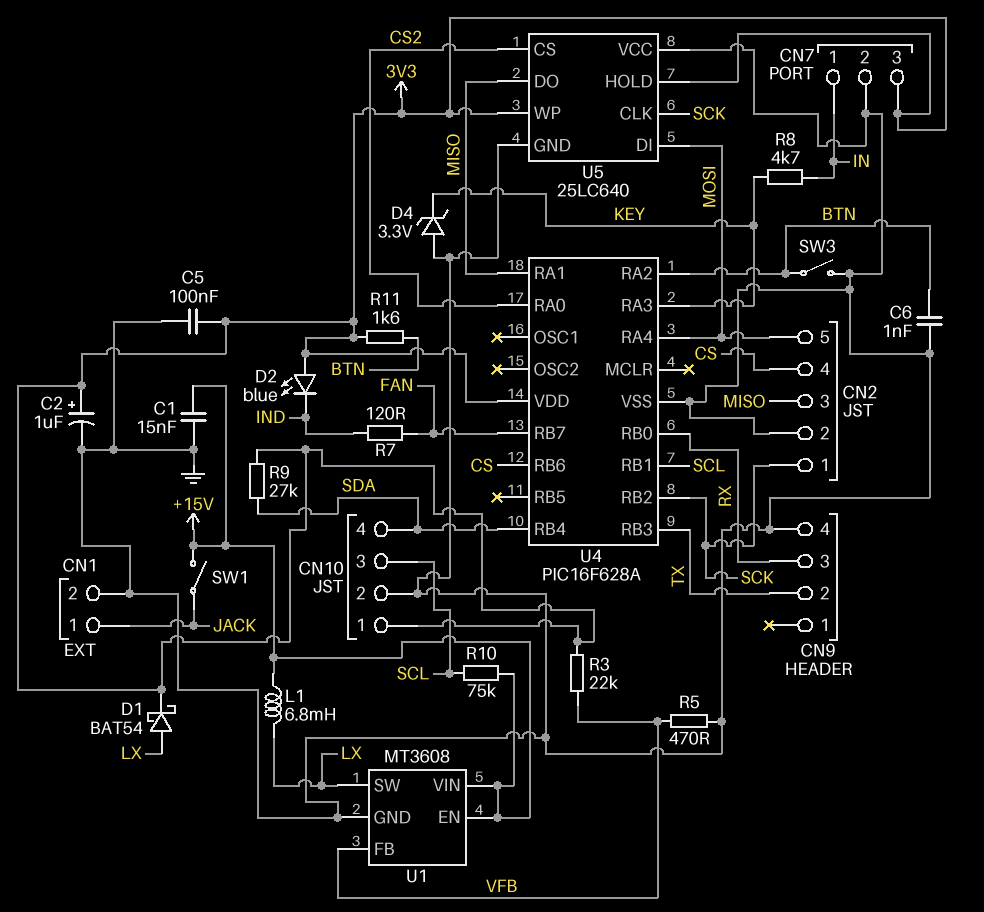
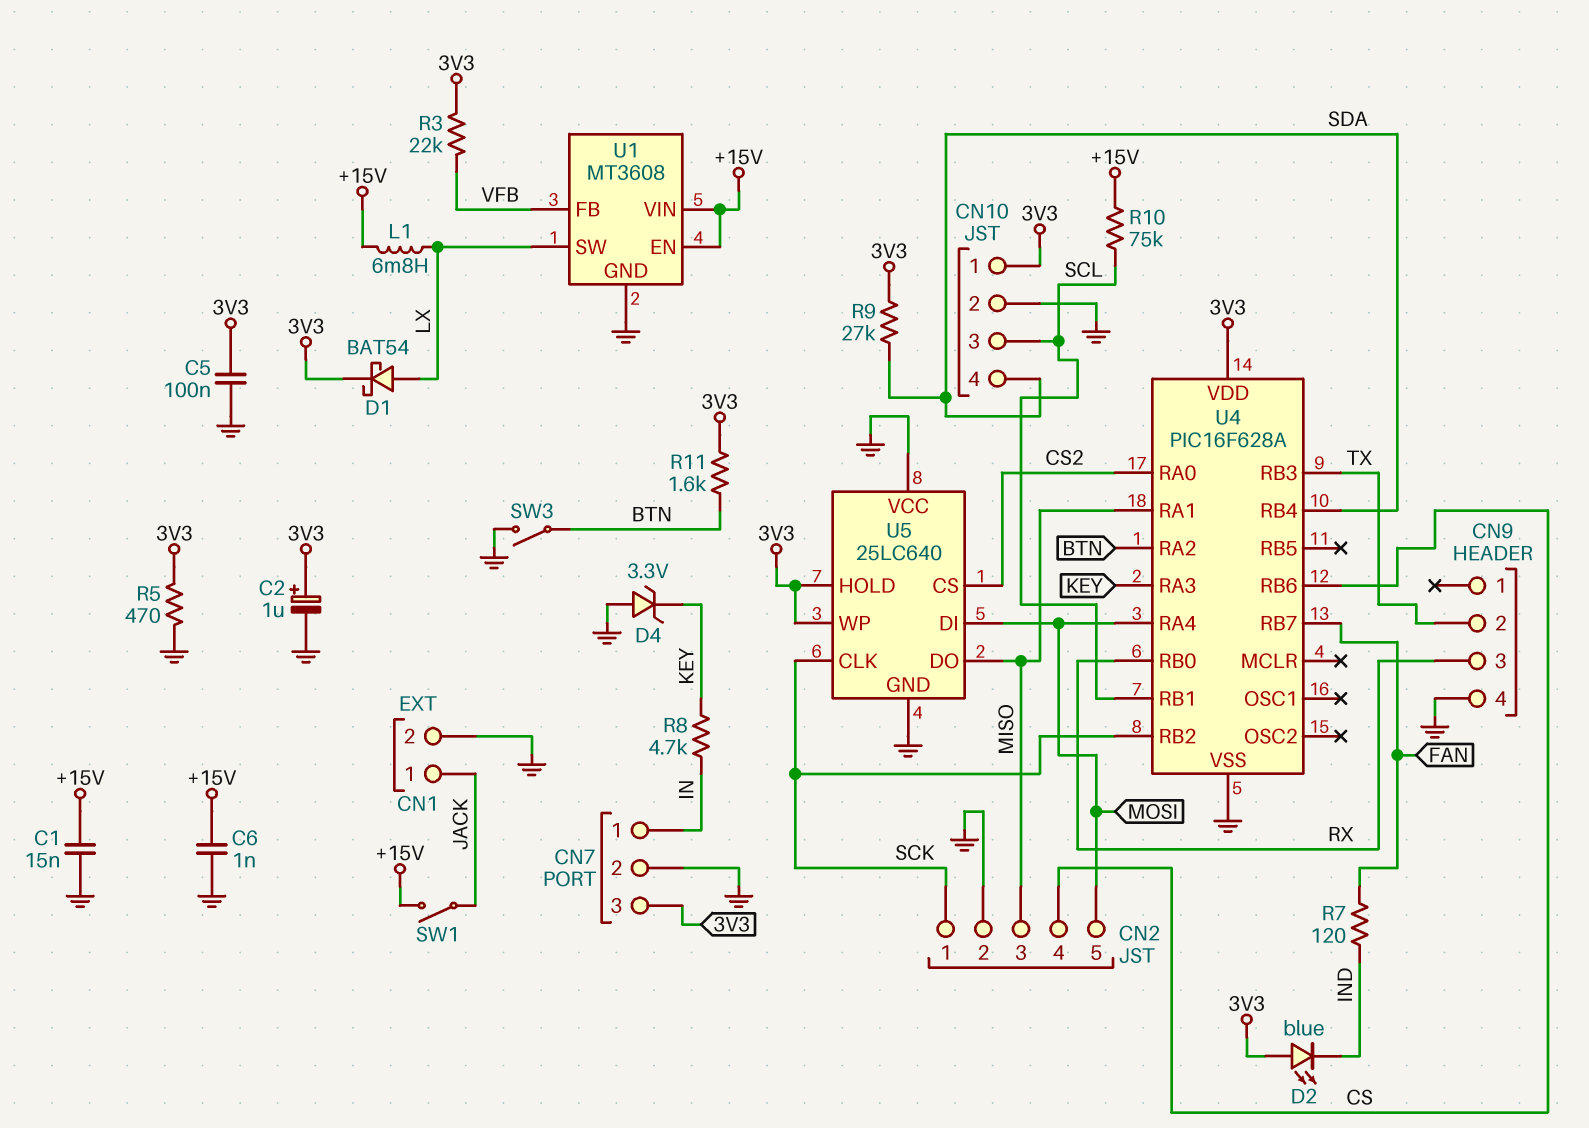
C6: 1nF (BTN, GND) -> 1nF (+15V, GND)
R5: 470 (GND, VFB) -> 470 (3V3, GND)

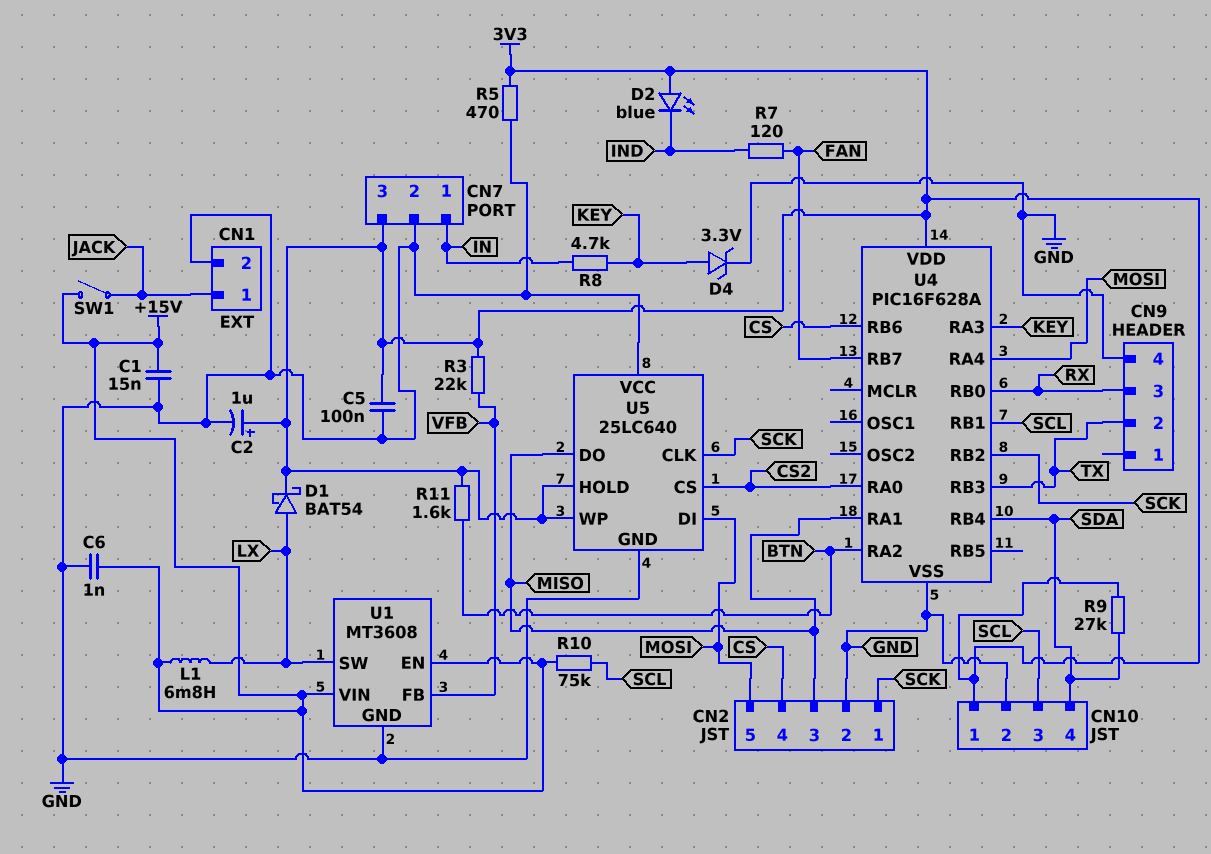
D4: zener 3.3V (A GND, K KEY) -> zener 3.3V (A KEY, K GND)
SW3: switch (BTN, GND) -> none

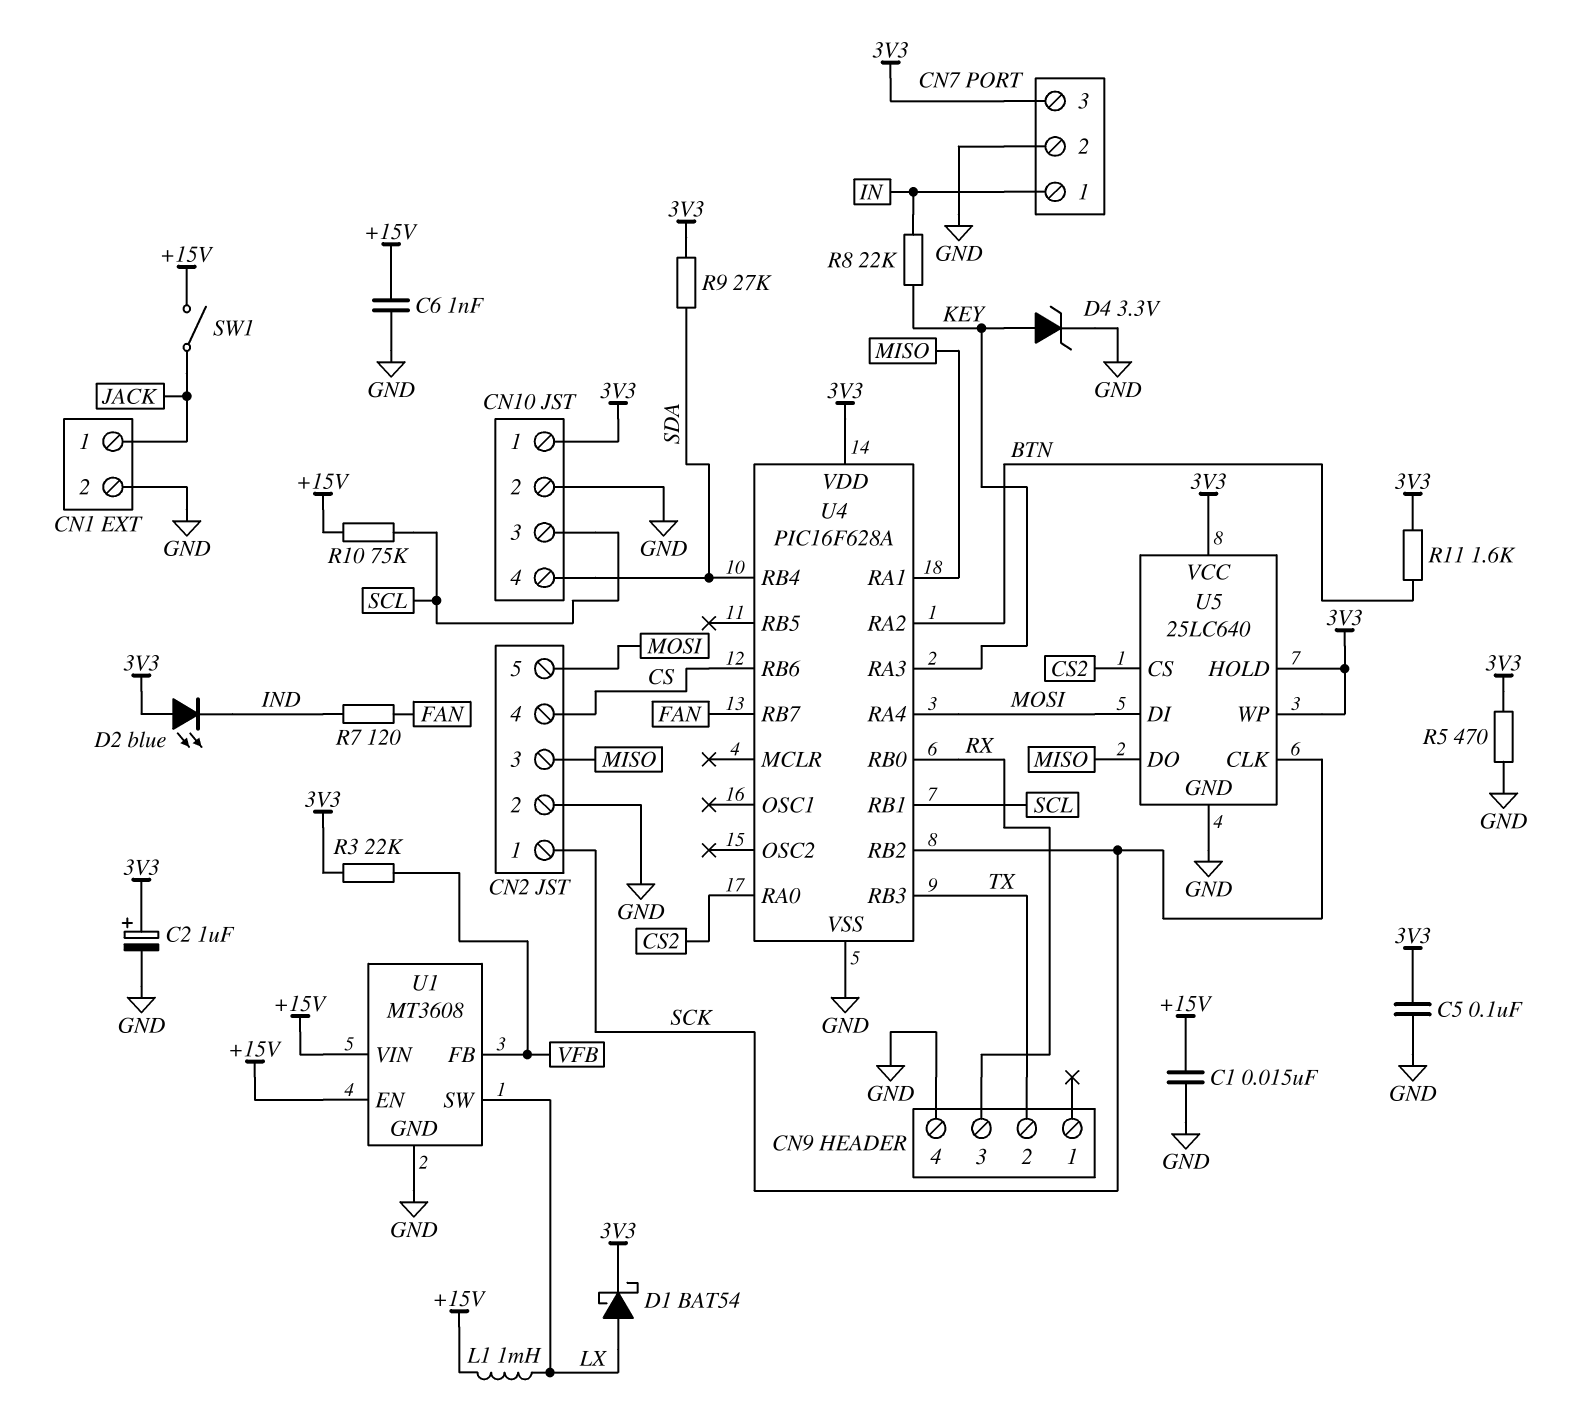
L1: 6.8mH (+15V, LX) -> 1mH (+15V, LX)
R8: 4.7k (IN, KEY) -> 22k (IN, KEY)
U5 pin VCC: GND -> 3V3

